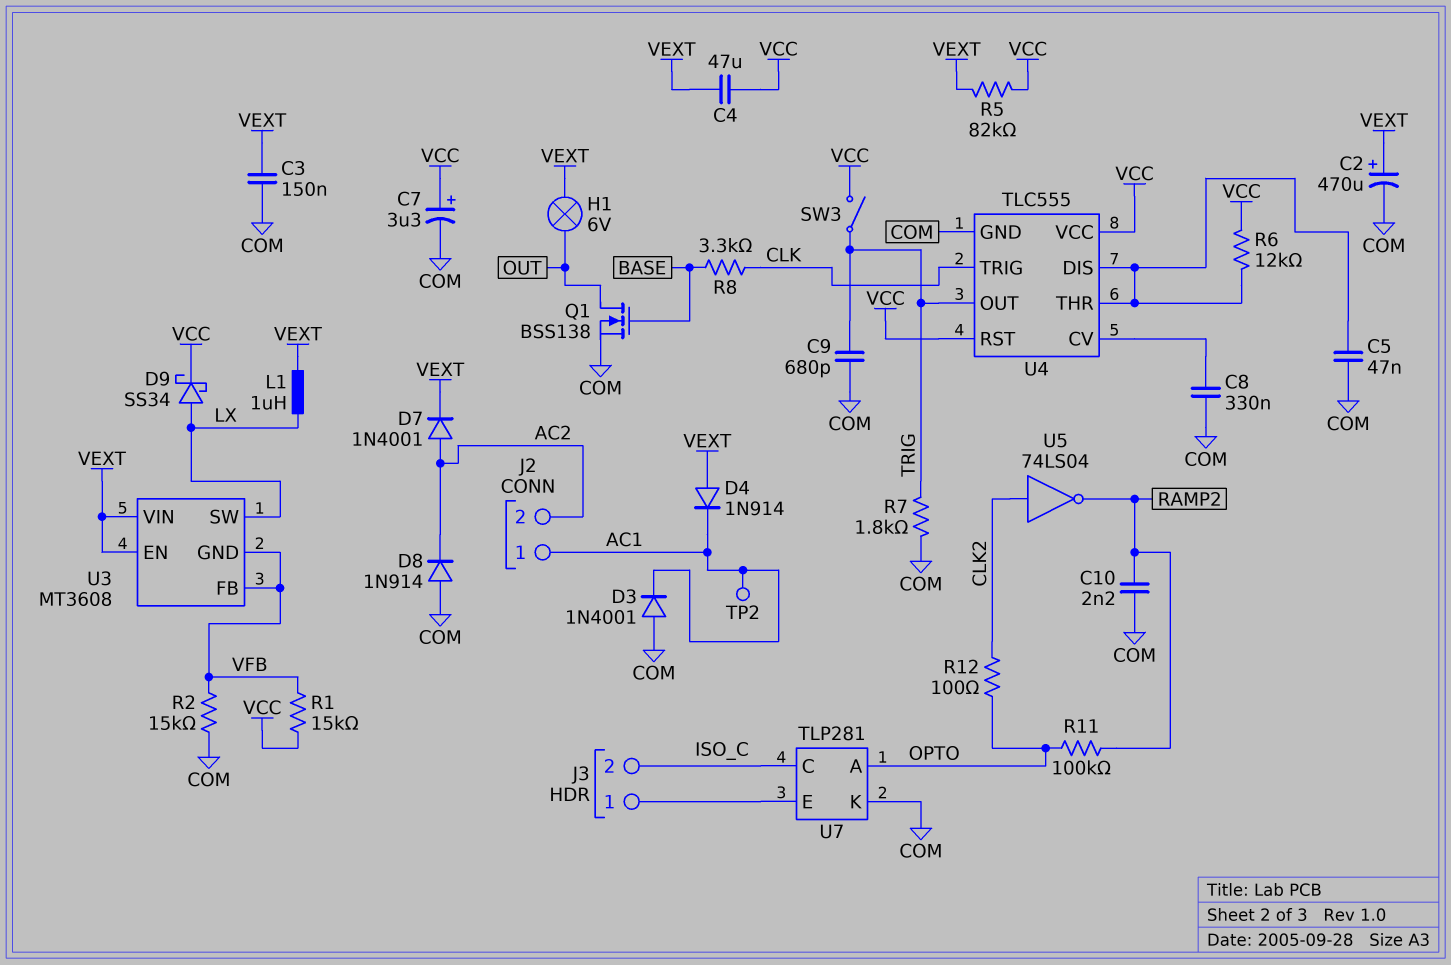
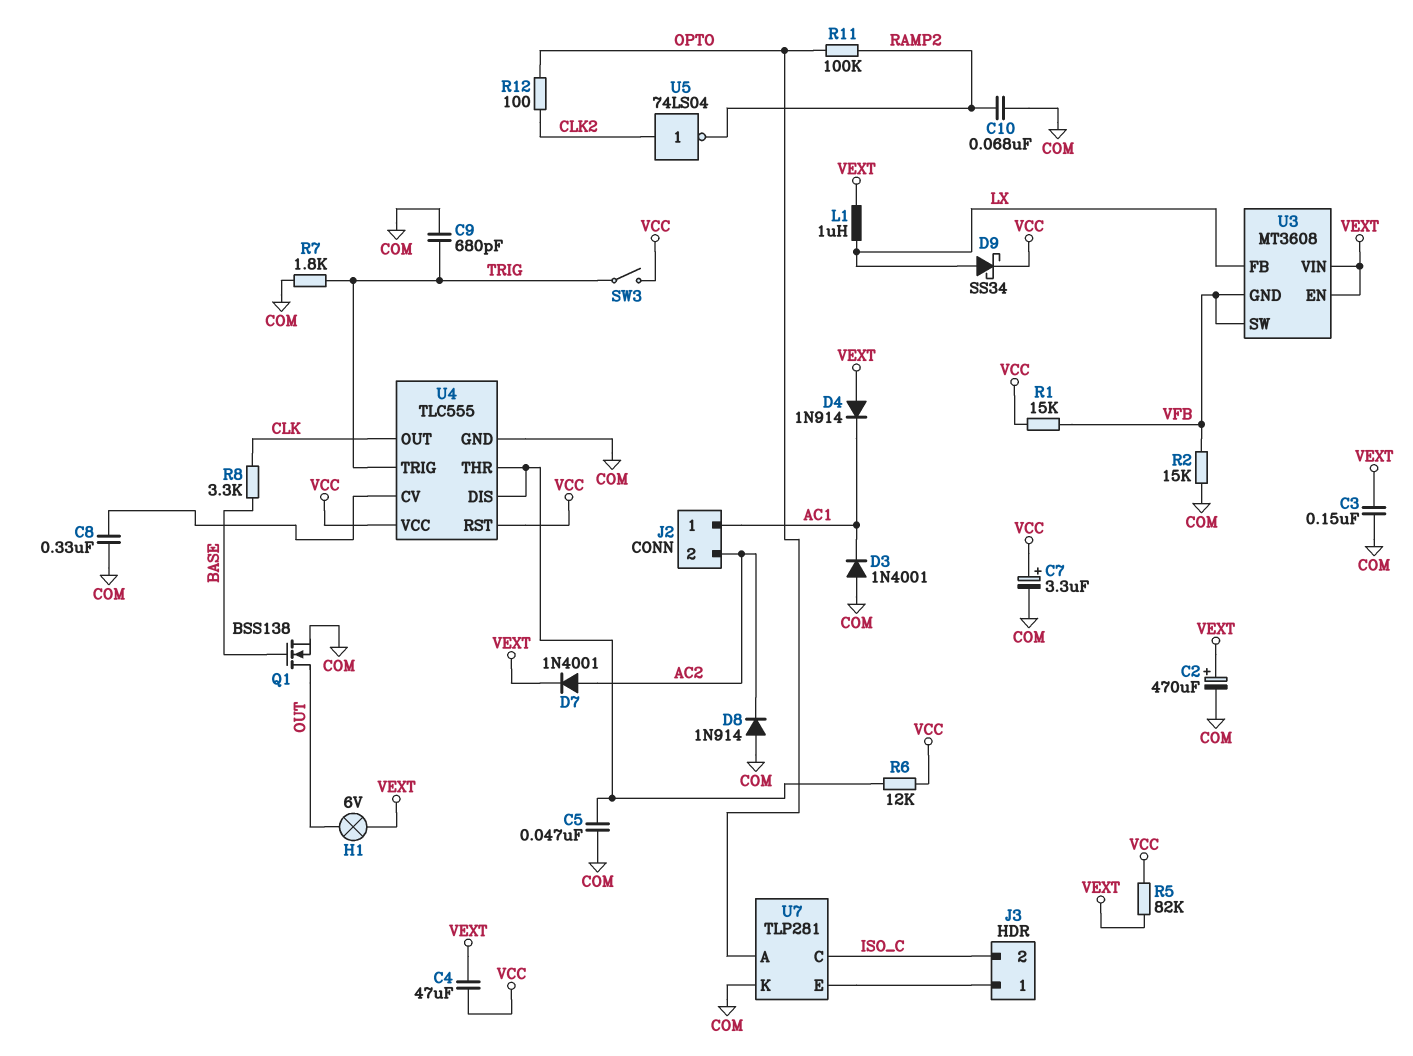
C10: 2.2nF (COM, RAMP2) -> 68nF (COM, RAMP2)
TP2: test point (AC1) -> none
U3 pin FB: VFB -> LX
U3 pin SW: LX -> VFB
U4 pin OUT: TRIG -> CLK
U4 pin TRIG: CLK -> TRIG

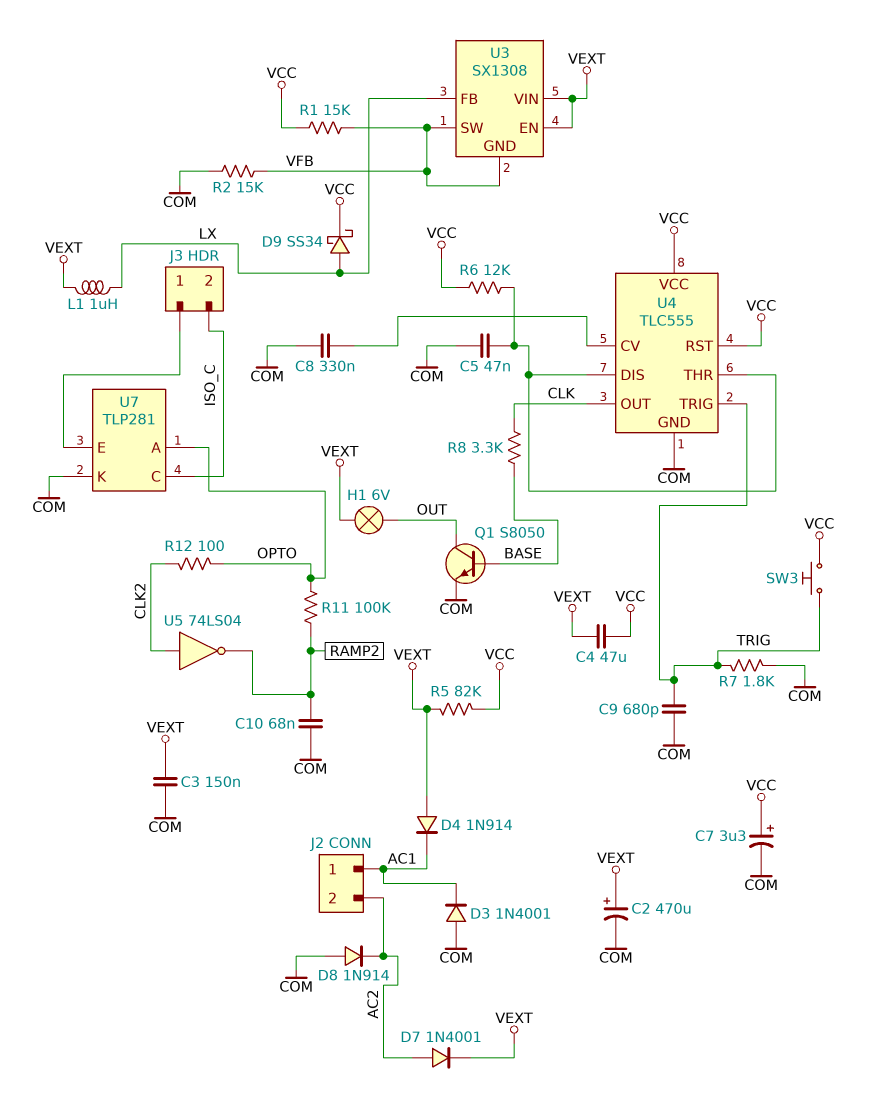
Q1: NMOS BSS138 (G BASE, D OUT, S COM) -> NPN S8050 (B BASE, C OUT, E COM)
SW3: switch (TRIG, VCC) -> button (TRIG, VCC)
U3: MT3608 -> SX1308

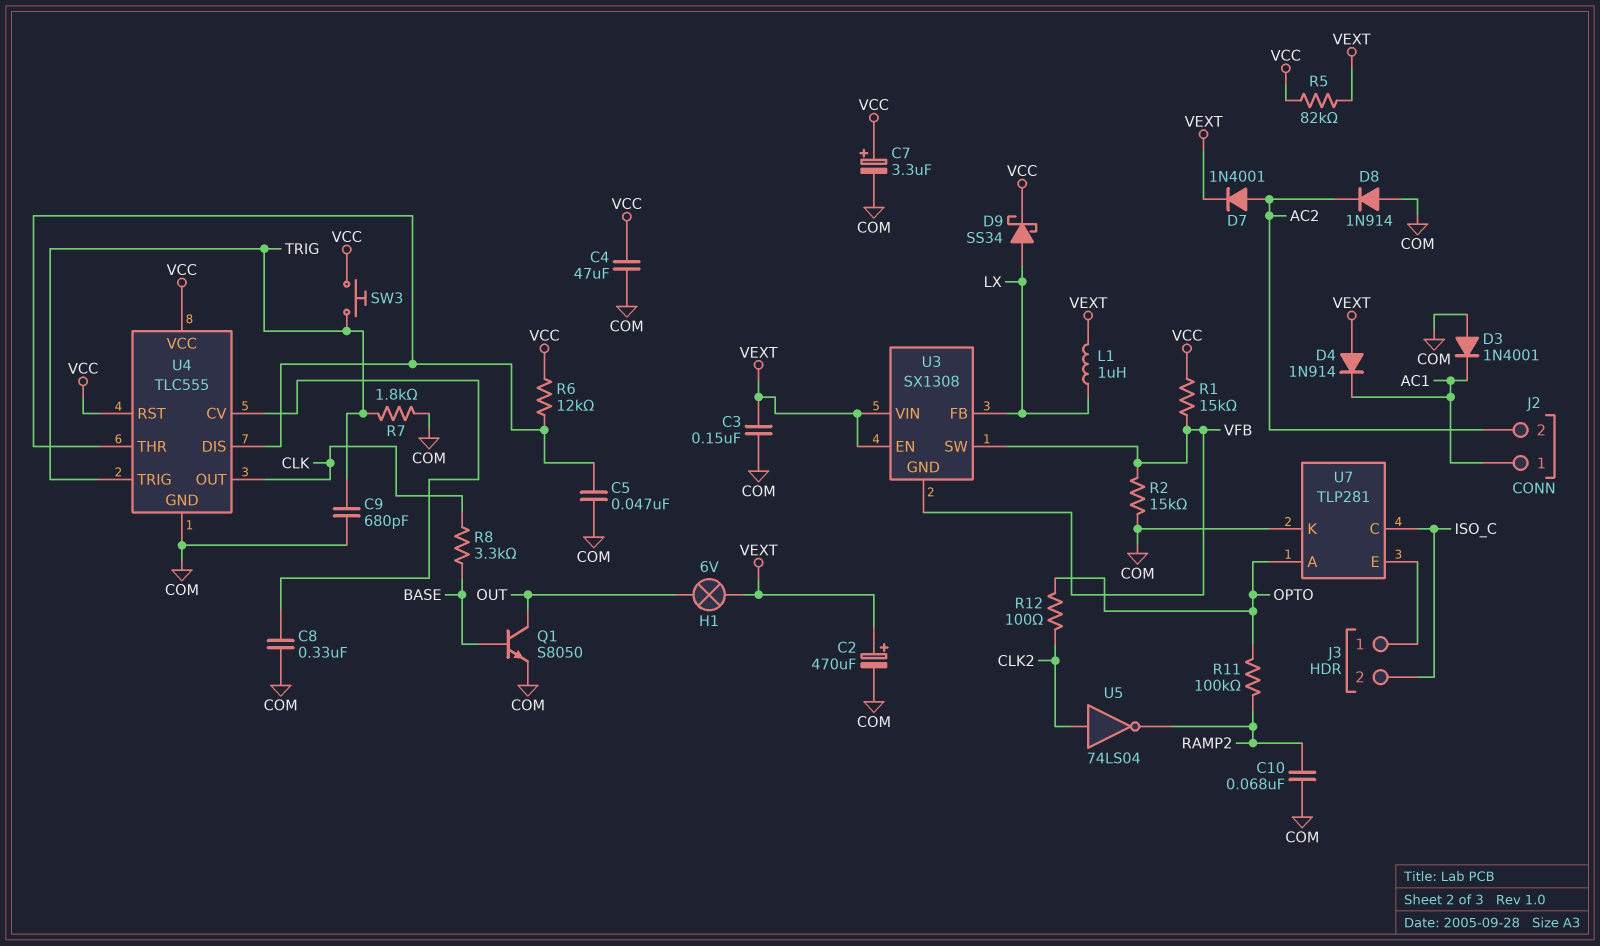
C4: 47uF (VCC, VEXT) -> 47uF (COM, VCC)

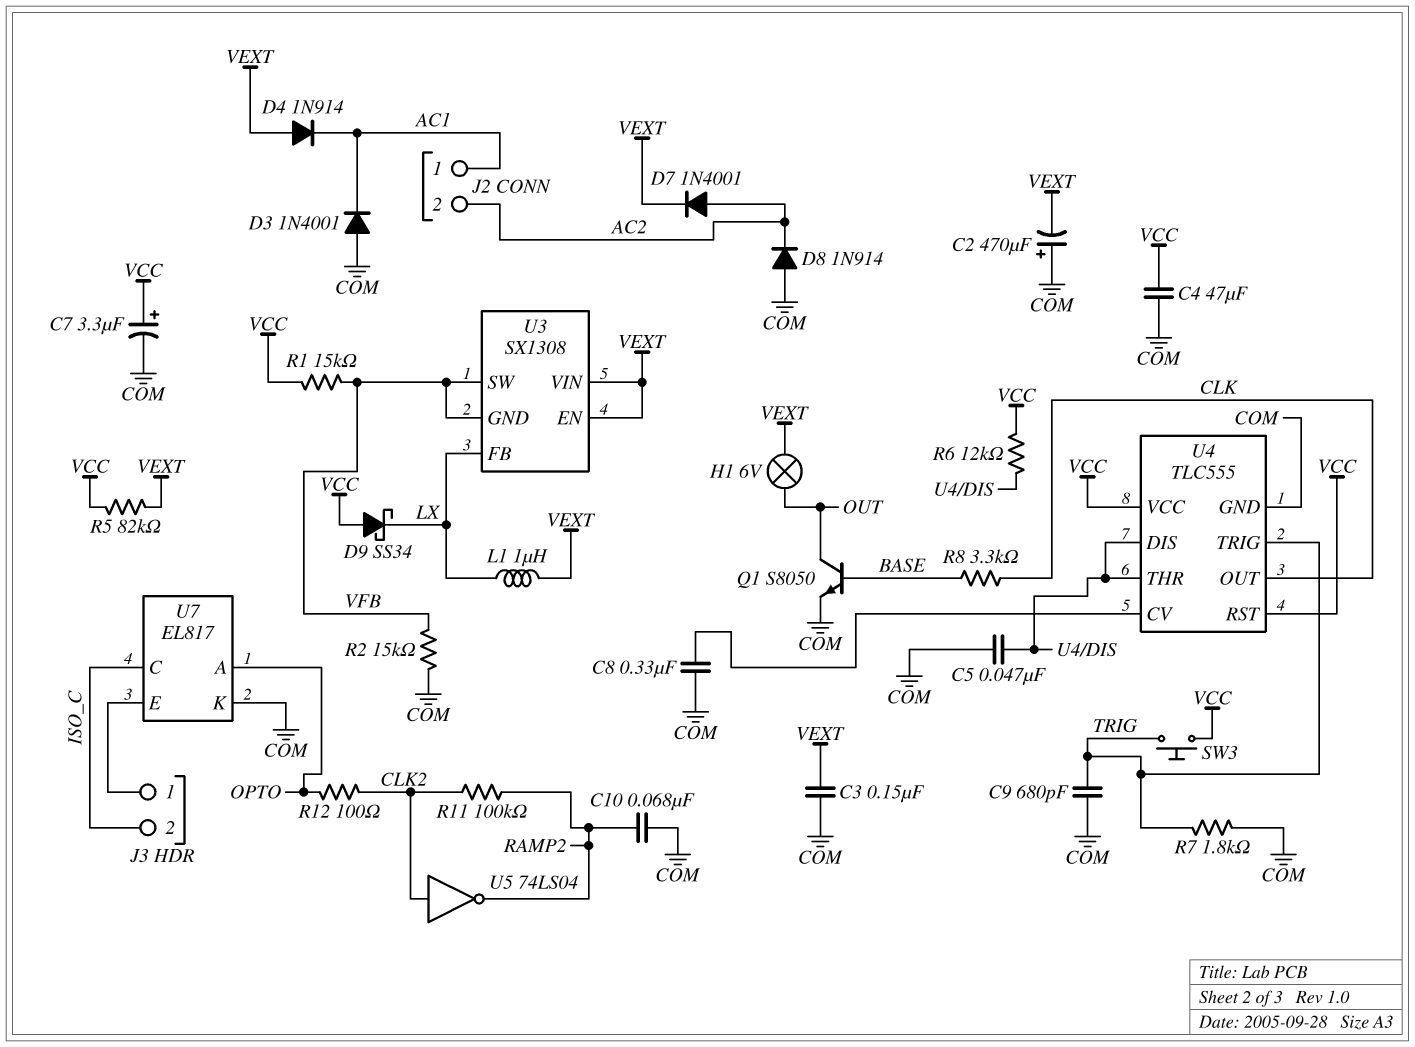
C2: 470uF (plus VEXT, minus COM) -> 470uF (plus COM, minus VEXT)
D9: schottky SS34 (A LX, K VCC) -> schottky SS34 (A VCC, K LX)
R11: 100k (OPTO, RAMP2) -> 100k (CLK2, RAMP2)
U7: TLP281 -> EL817

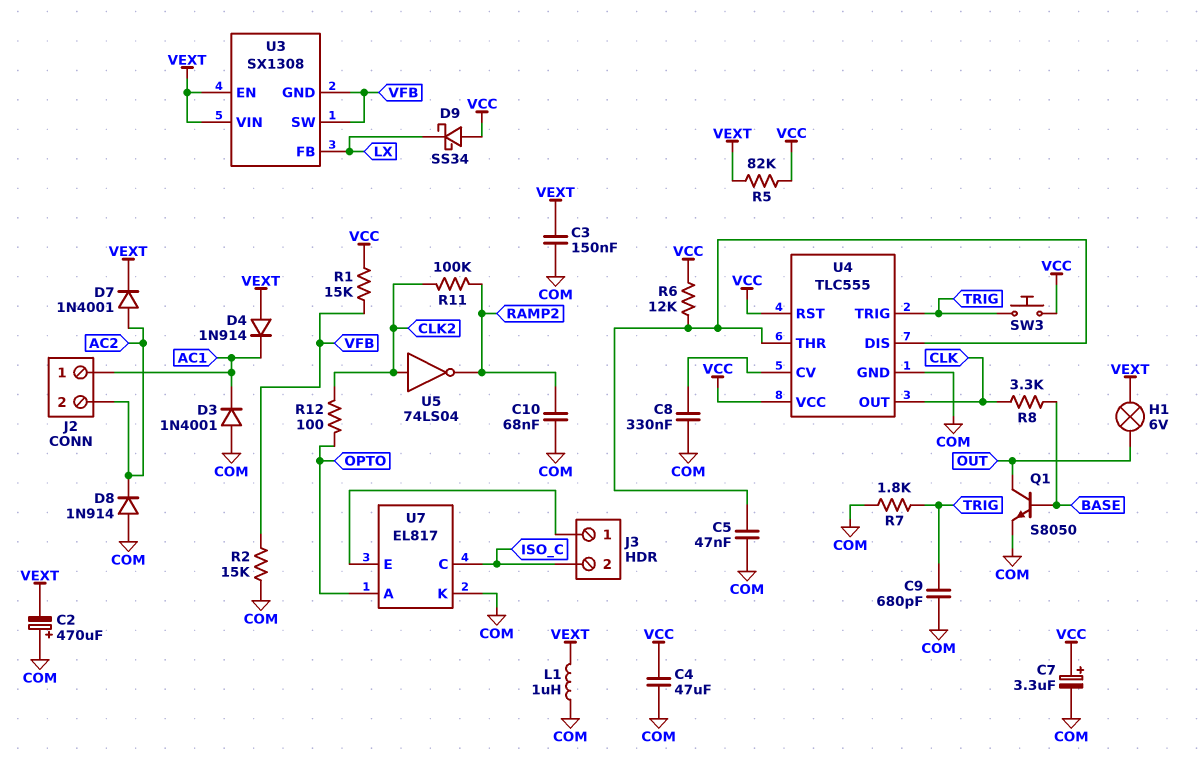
L1: 1uH (LX, VEXT) -> 1uH (COM, VEXT)

